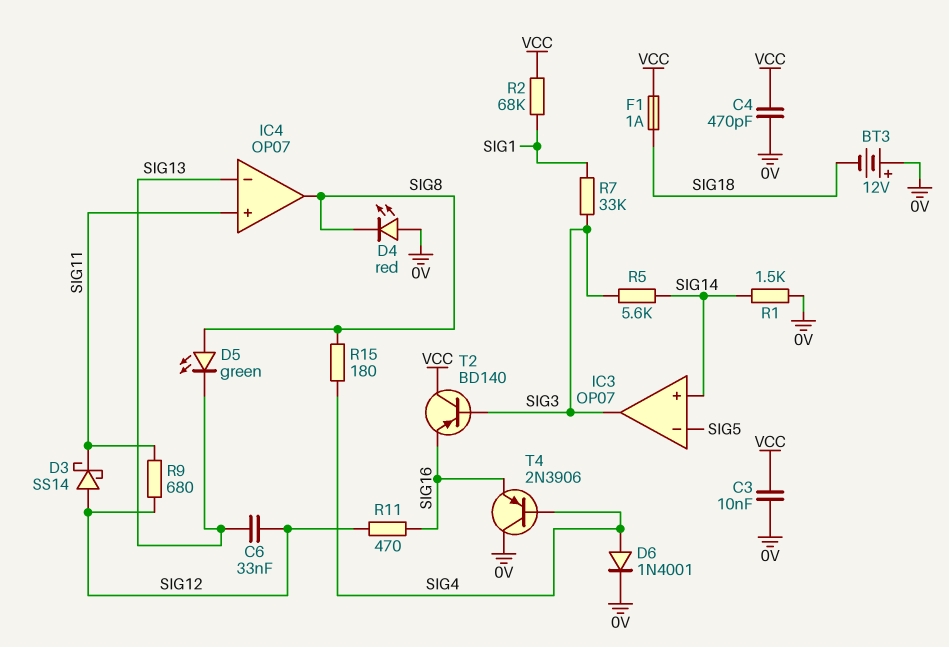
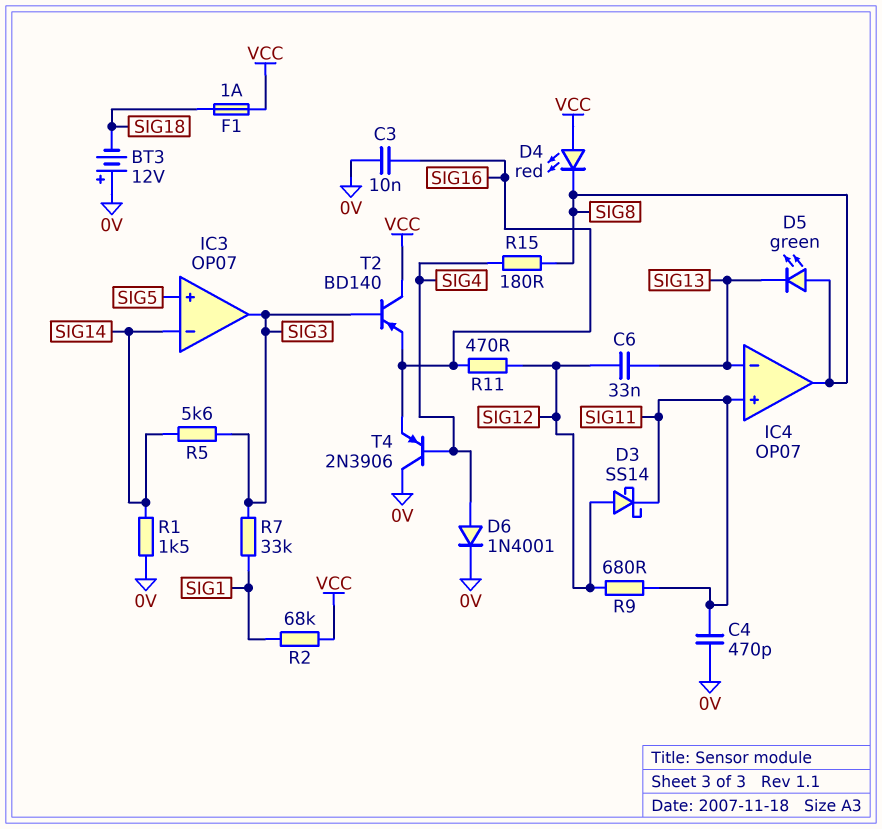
C3: 10nF (0V, VCC) -> 10nF (0V, SIG16)
C4: 470pF (0V, VCC) -> 470pF (0V, SIG11)
D4: LED red (A 0V, K SIG8) -> LED red (A VCC, K SIG8)
IC3 pin in+: SIG14 -> SIG5
IC3 pin in-: SIG5 -> SIG14

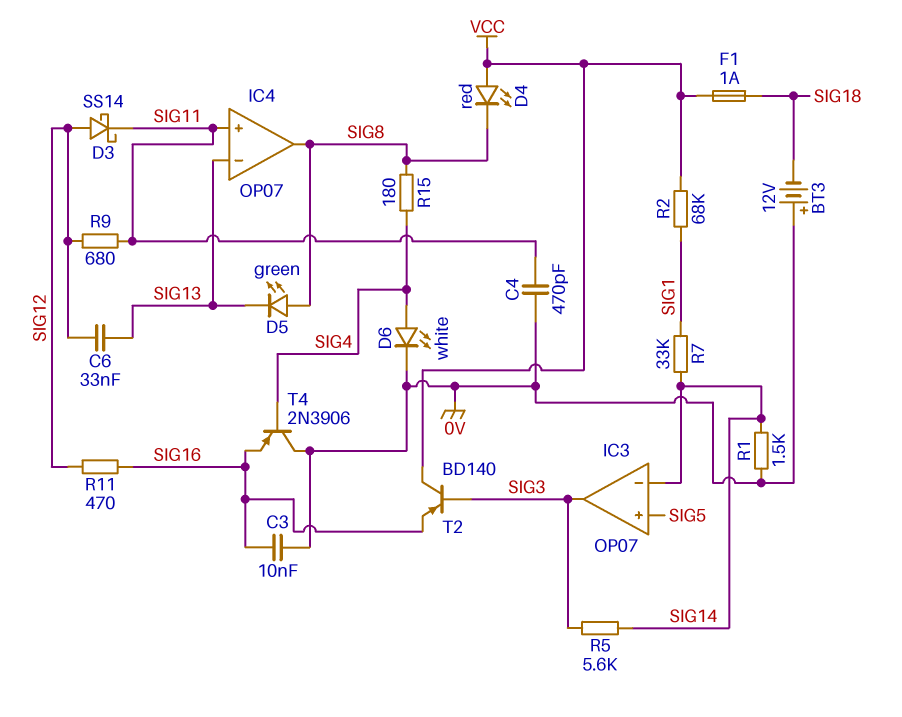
D6: diode 1N4001 (A SIG4, K 0V) -> LED white (A SIG4, K 0V)
R7: 33k (SIG1, SIG3) -> 33k (SIG1, SIG14)

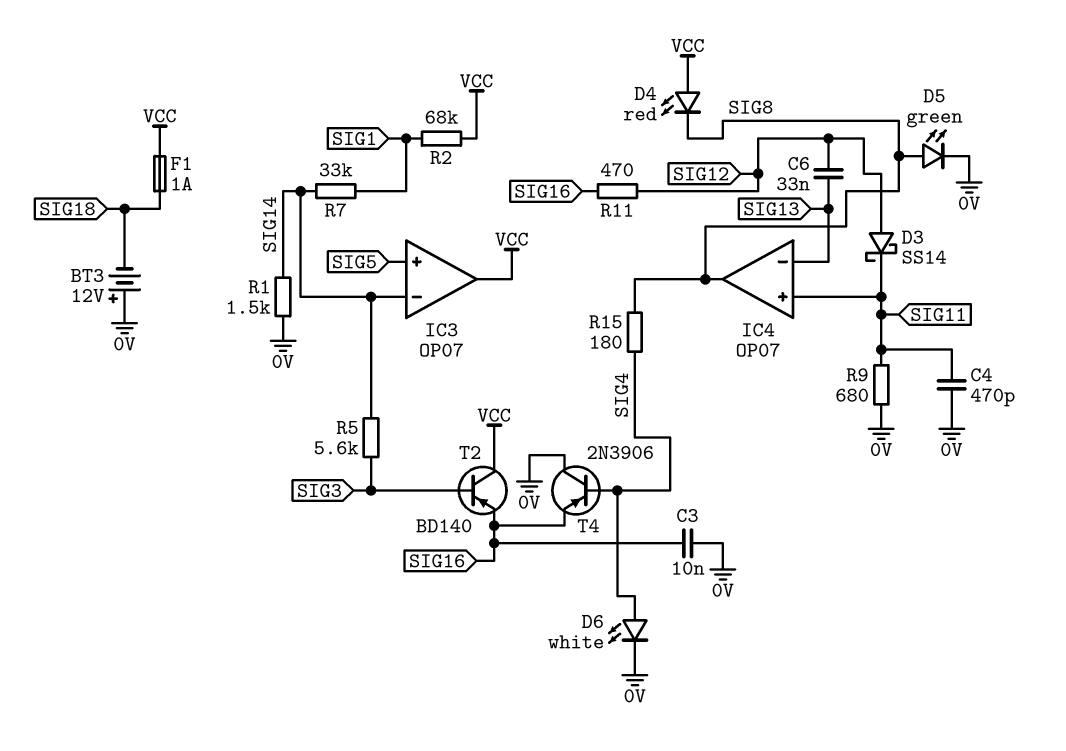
D5: LED green (A SIG8, K SIG13) -> LED green (A SIG8, K 0V)
IC3 pin out: SIG3 -> VCC
R9: 680 (SIG11, SIG12) -> 680 (0V, SIG11)

